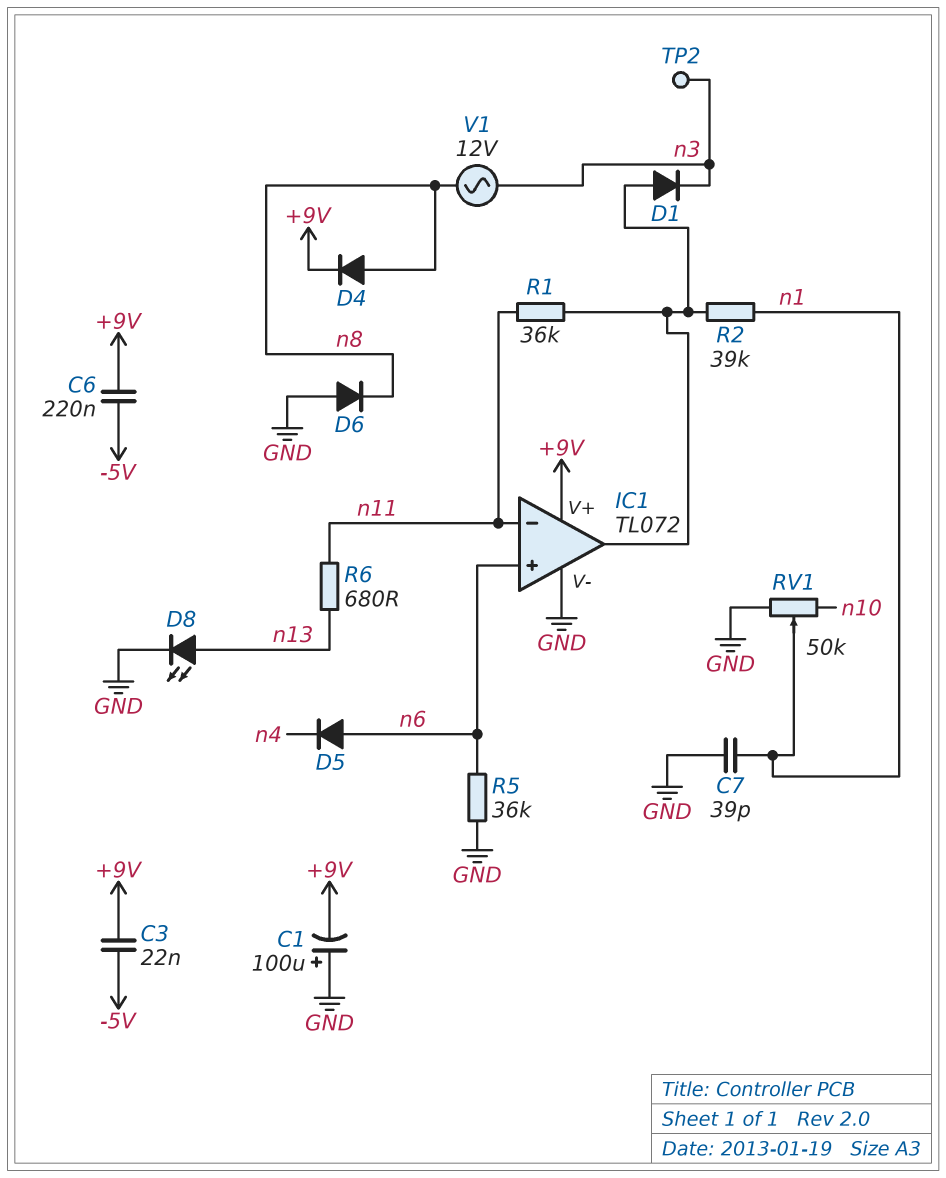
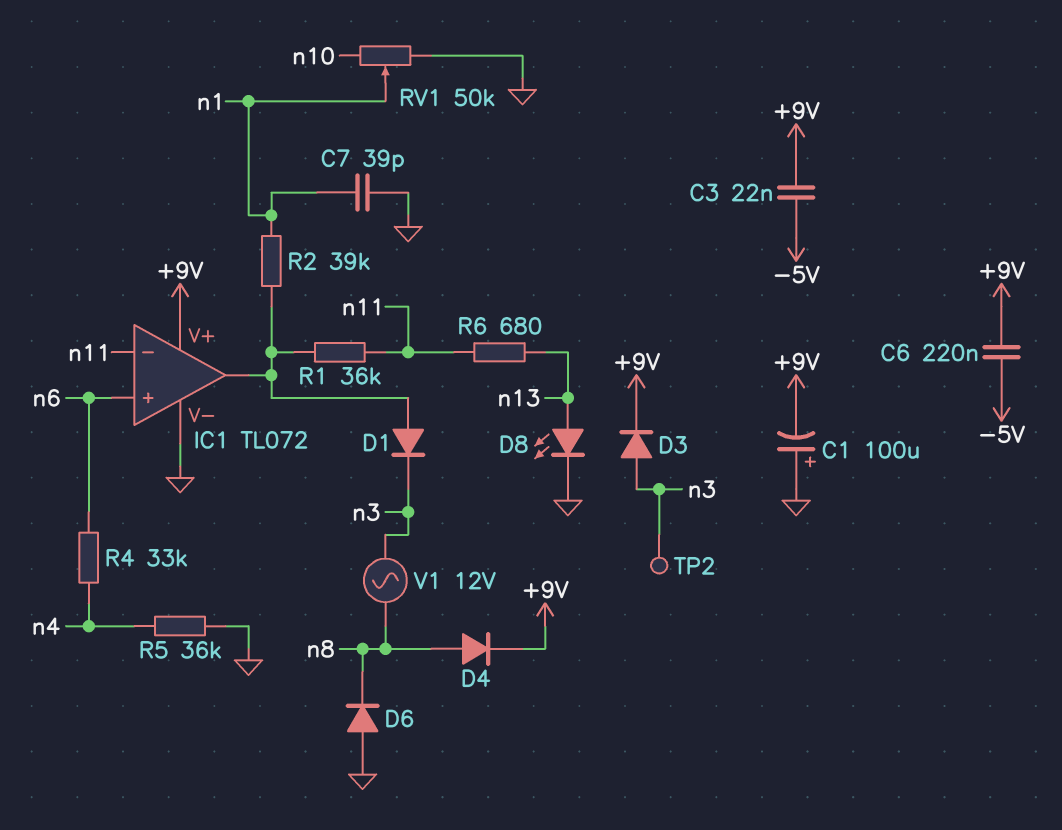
D3: none -> diode (A n3, K +9V)
D5: diode (A n6, K n4) -> none
R4: none -> 33k (n4, n6)
R5: 36k (GND, n6) -> 36k (GND, n4)

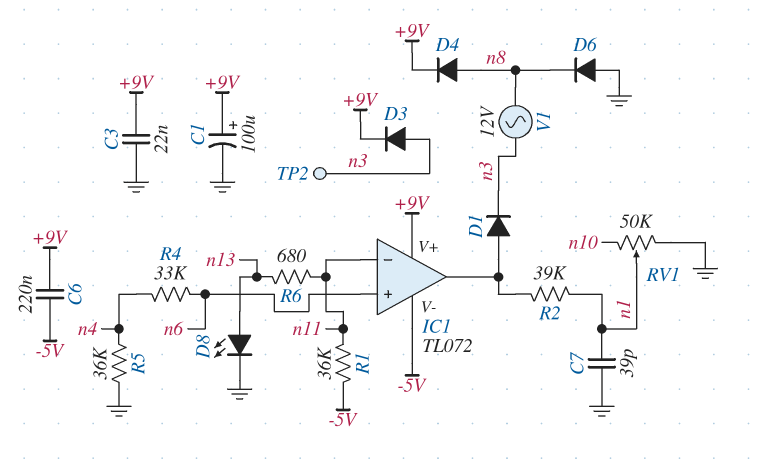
C1: 100uF (plus GND, minus +9V) -> 100uF (plus +9V, minus GND)
C3: 22nF (+9V, -5V) -> 22nF (+9V, GND)
IC1 pin V-: GND -> -5V
R1: 36k (IC1/out, n11) -> 36k (-5V, n11)

